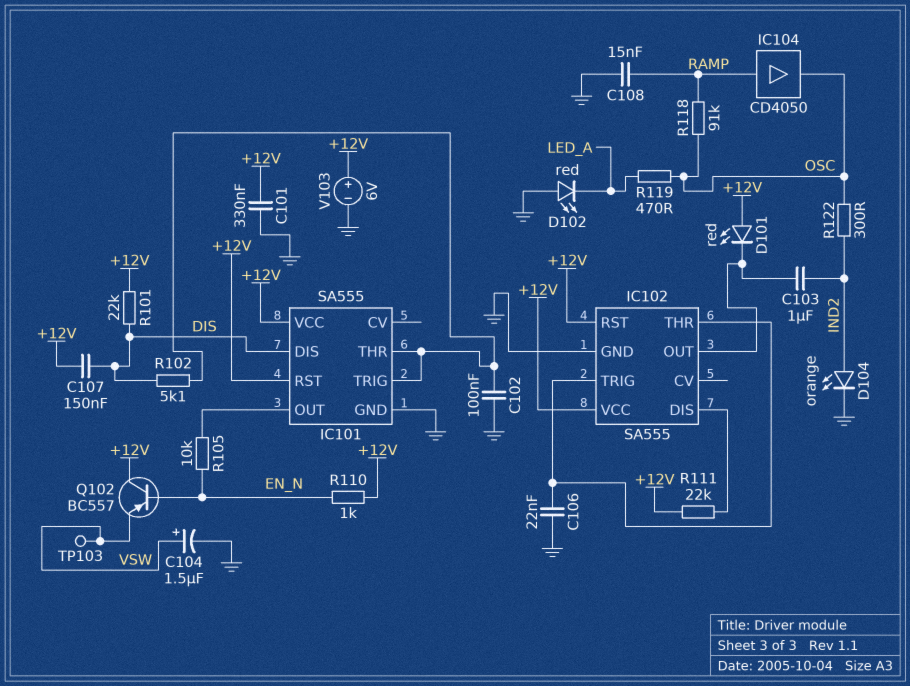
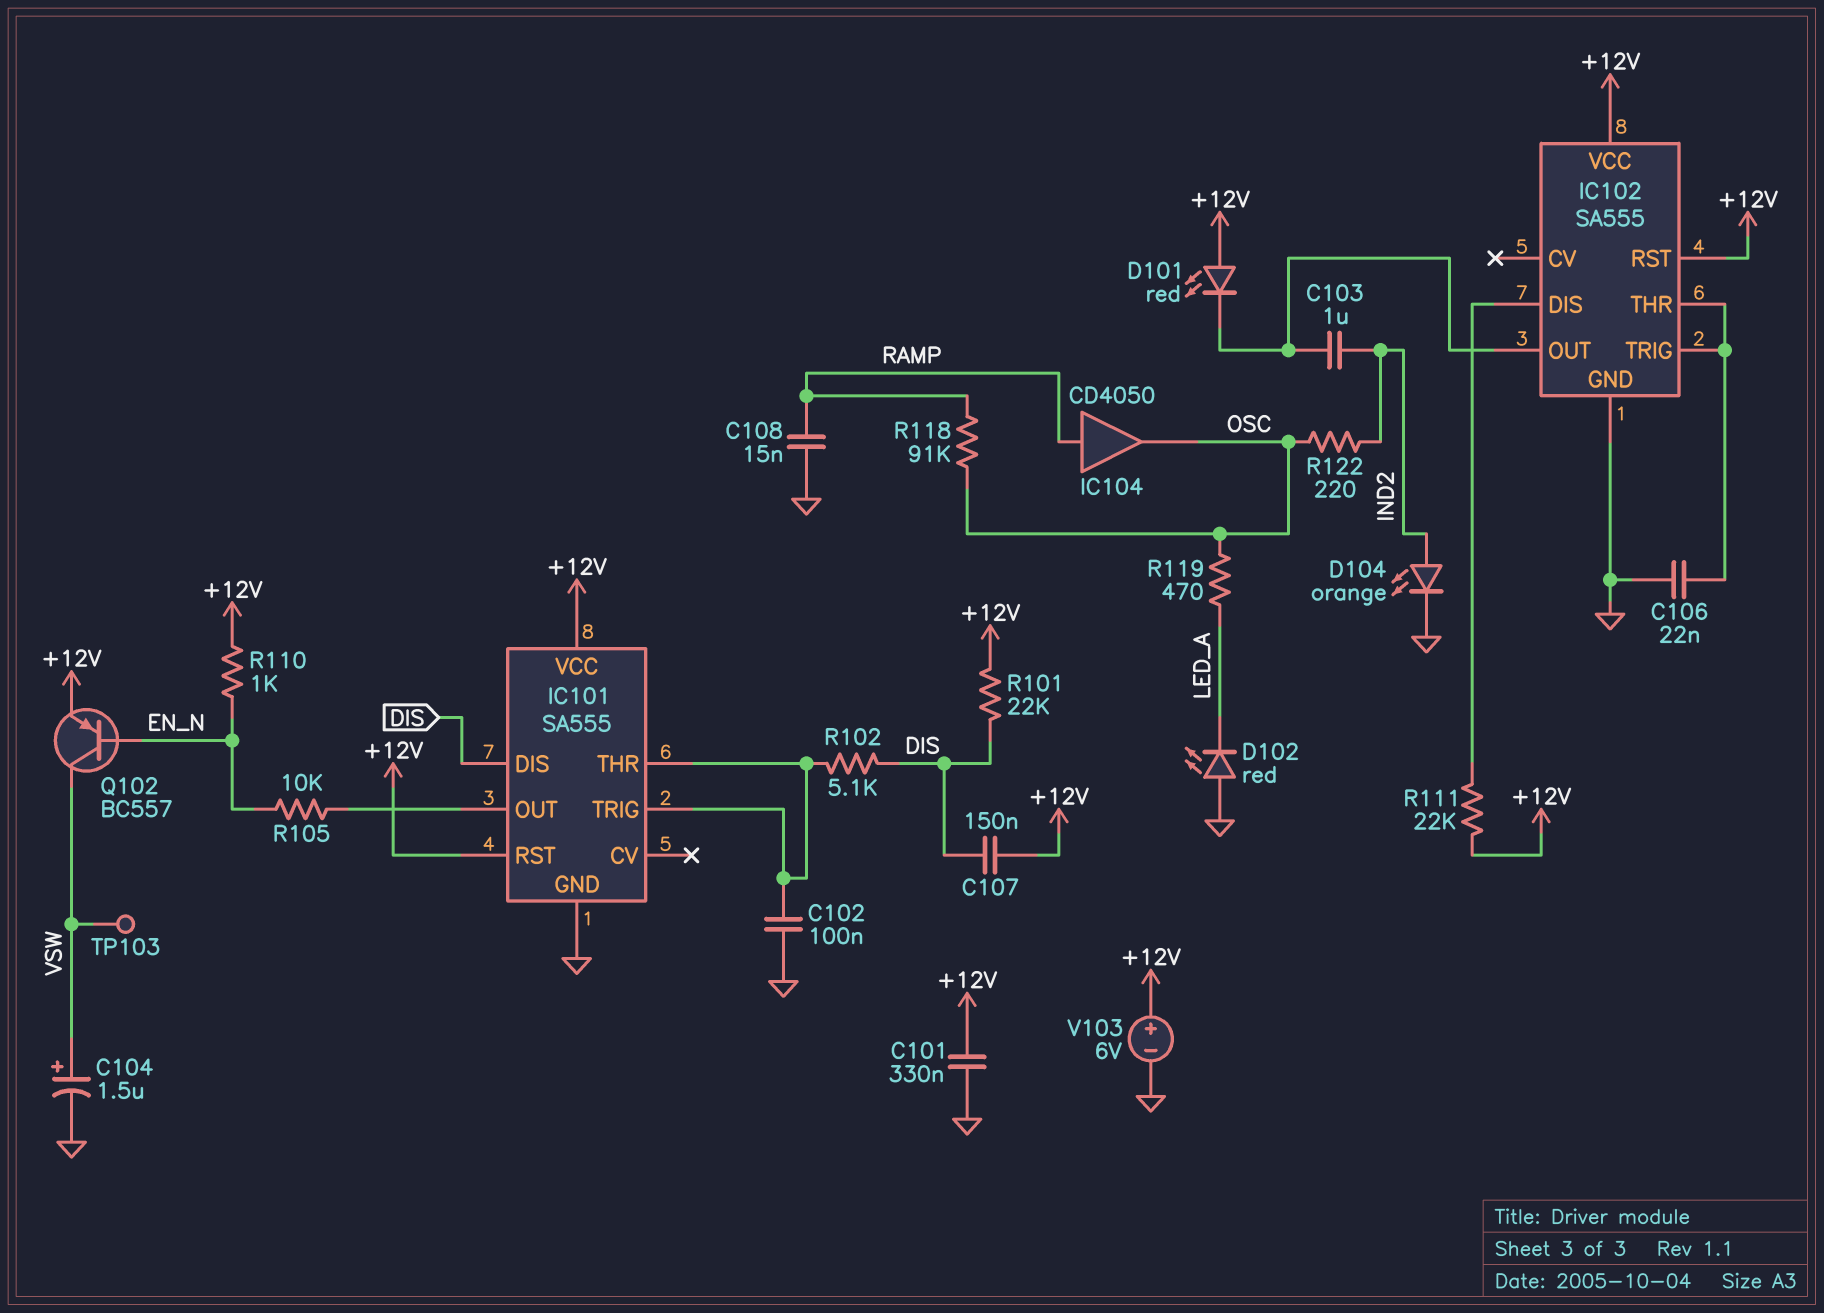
Q102: PNP BC557 (B EN_N, C +12V, E VSW) -> PNP BC557 (B EN_N, C VSW, E +12V)
R122: 300 (IND2, OSC) -> 220 (IND2, OSC)

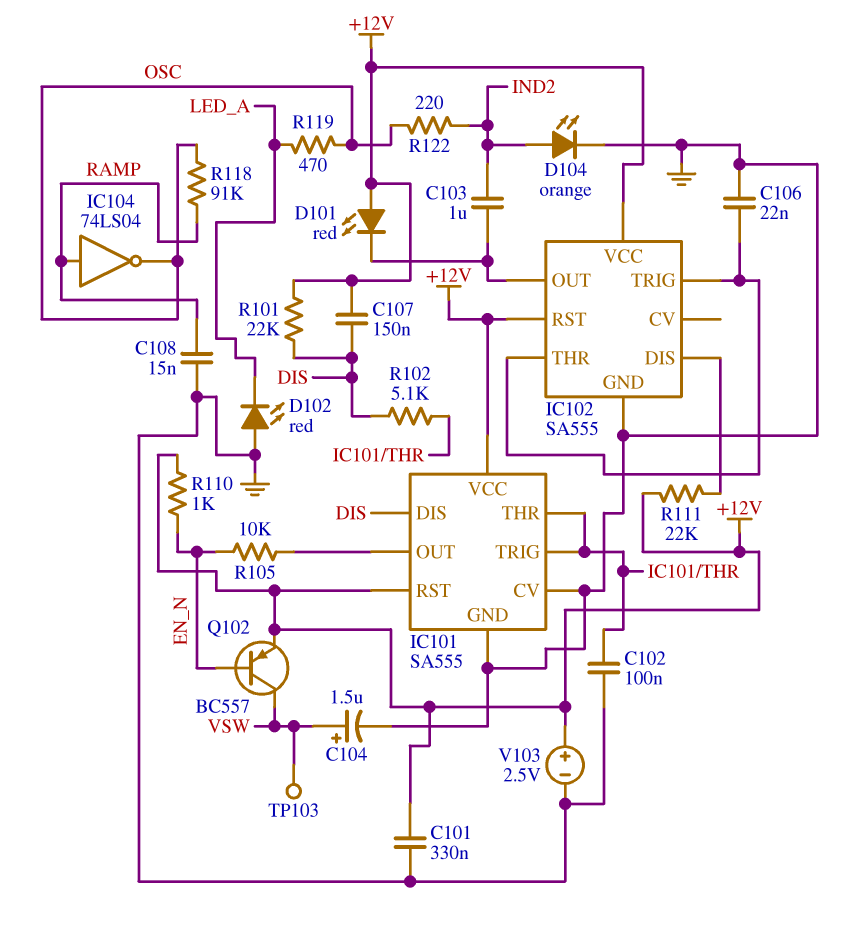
IC101 pin CV: none -> GND
IC104: buffer CD4050 (in RAMP, out OSC) -> NOT 74LS04 (in RAMP, out OSC)
V103: 6V (plus +12V, minus GND) -> 2.5V (plus +12V, minus GND)

